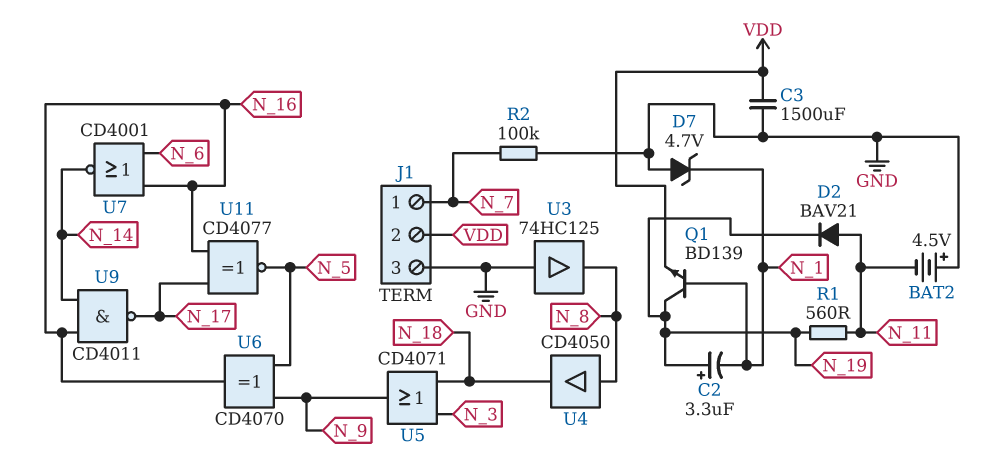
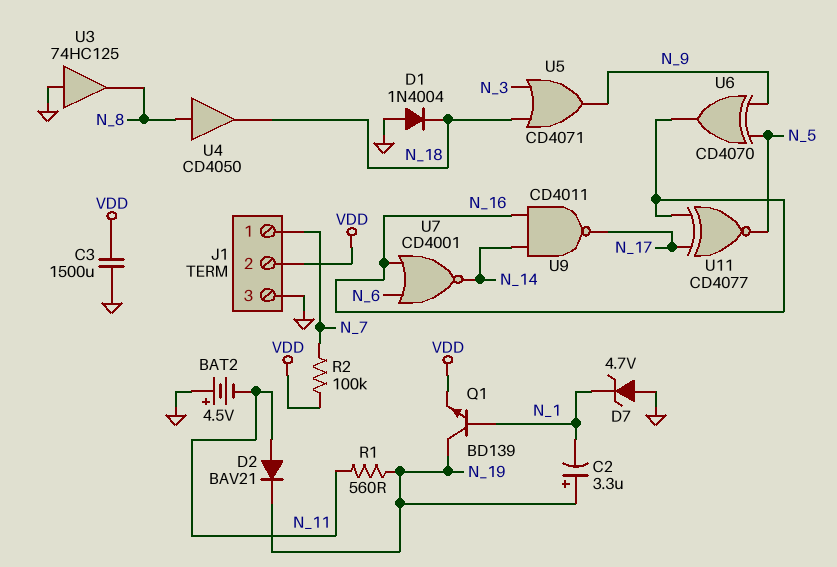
D1: none -> diode 1N4004 (A GND, K N_18)
R2: 100k (GND, N_7) -> 100k (N_7, VDD)

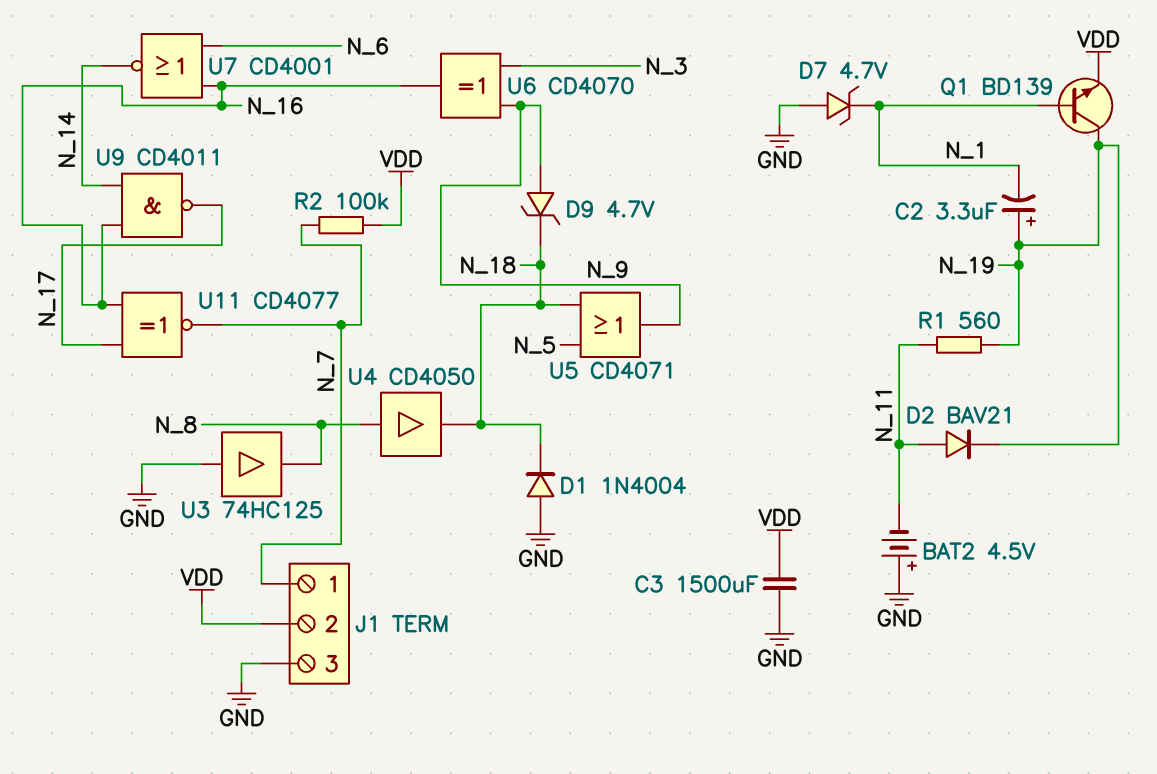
D9: none -> zener 4.7V (A N_9, K N_18)
U5: OR CD4071 (in N_3, in N_18, out N_9) -> OR CD4071 (in N_5, in N_18, out N_9)
U6: XOR CD4070 (in N_5, in N_9, out N_16) -> XOR CD4070 (in N_3, in N_9, out N_16)
U11: XNOR CD4077 (in N_16, in N_17, out N_5) -> XNOR CD4077 (in N_16, in N_17, out N_7)

